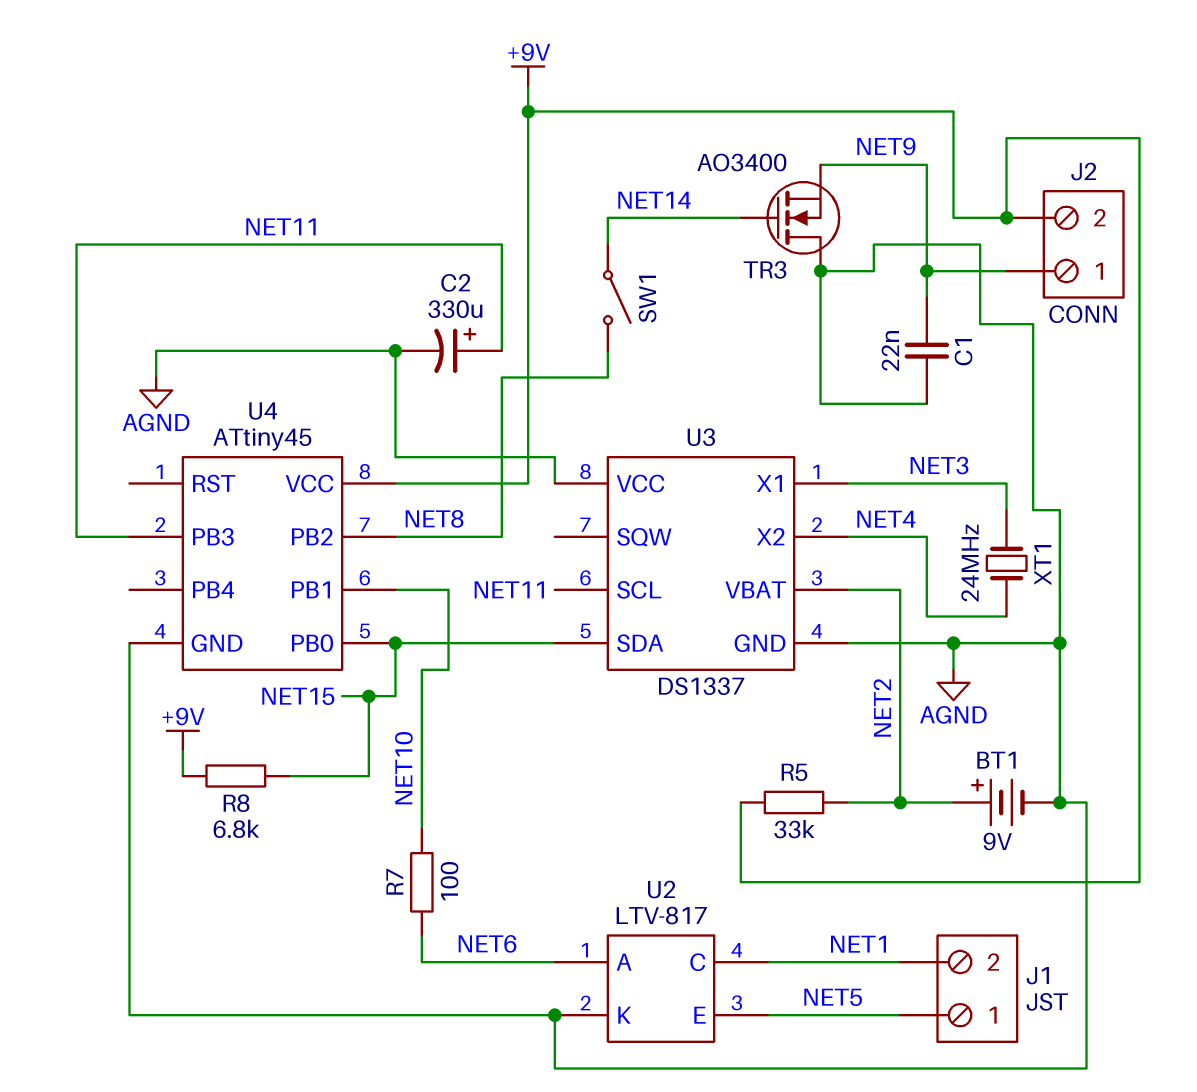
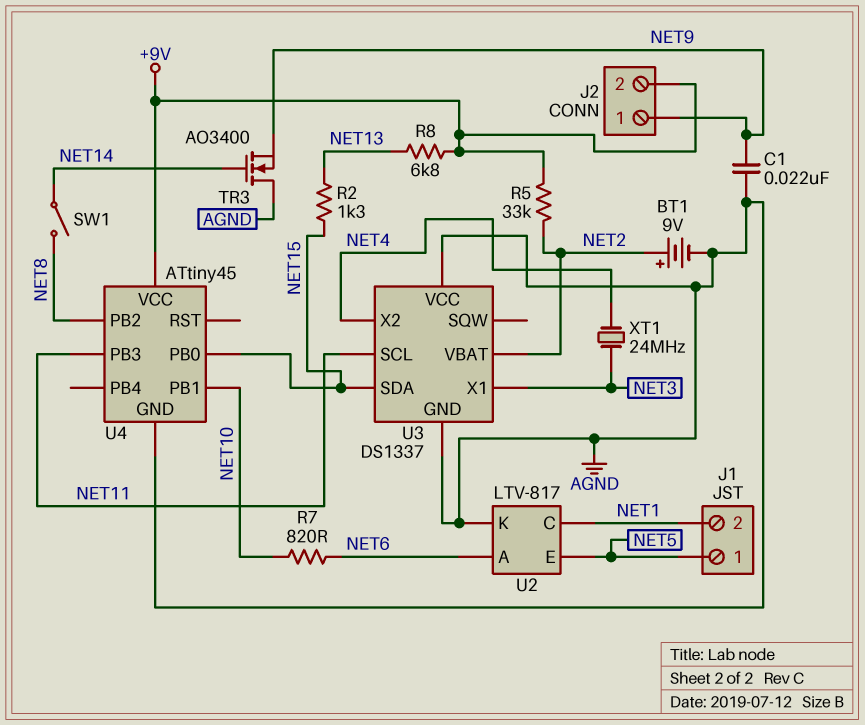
C2: 330uF (plus NET11, minus AGND) -> none
R2: none -> 1.3k (NET13, NET15)
R7: 100 (NET6, NET10) -> 820 (NET6, NET10)
R8: 6.8k (+9V, NET15) -> 6.8k (+9V, NET13)

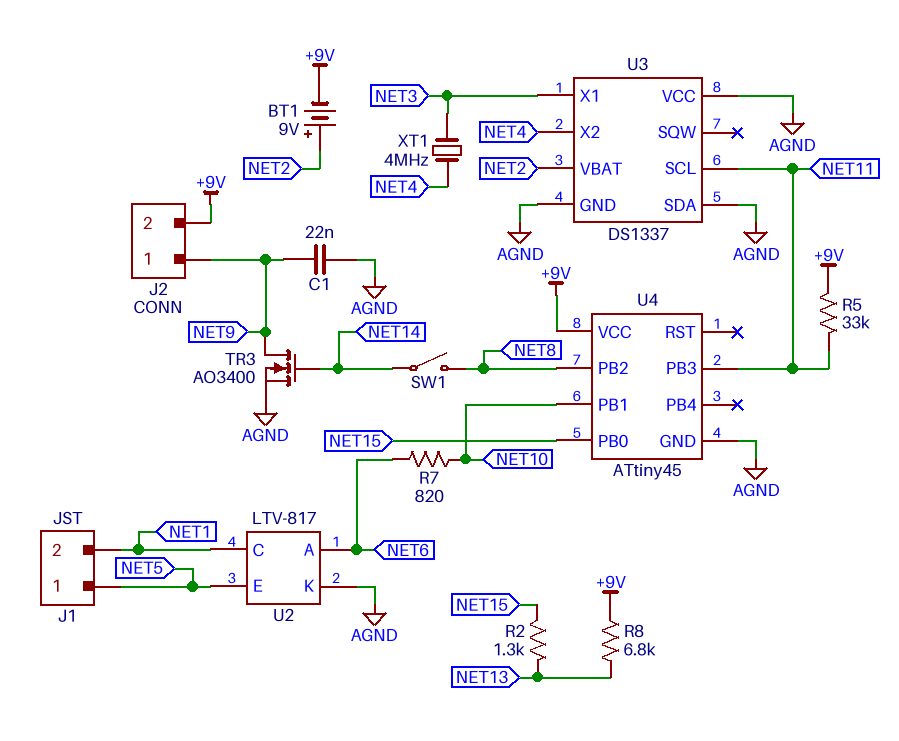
BT1: 9V (plus NET2, minus AGND) -> 9V (plus NET2, minus +9V)
R5: 33k (+9V, NET2) -> 33k (+9V, NET11)
TR3: NMOS AO3400 (G NET14, D AGND, S NET9) -> NMOS AO3400 (G NET14, D NET9, S AGND)
U3 pin SDA: NET15 -> AGND
XT1: 24MHz (NET3, NET4) -> 4MHz (NET3, NET4)

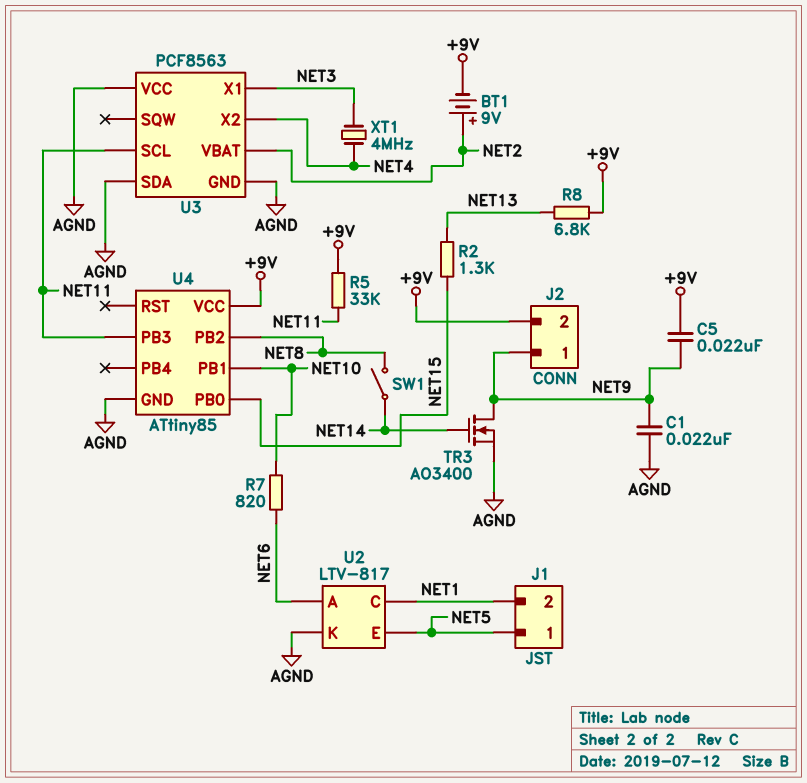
C5: none -> 22nF (+9V, NET9)
U3: DS1337 -> PCF8563
U4: ATtiny45 -> ATtiny85

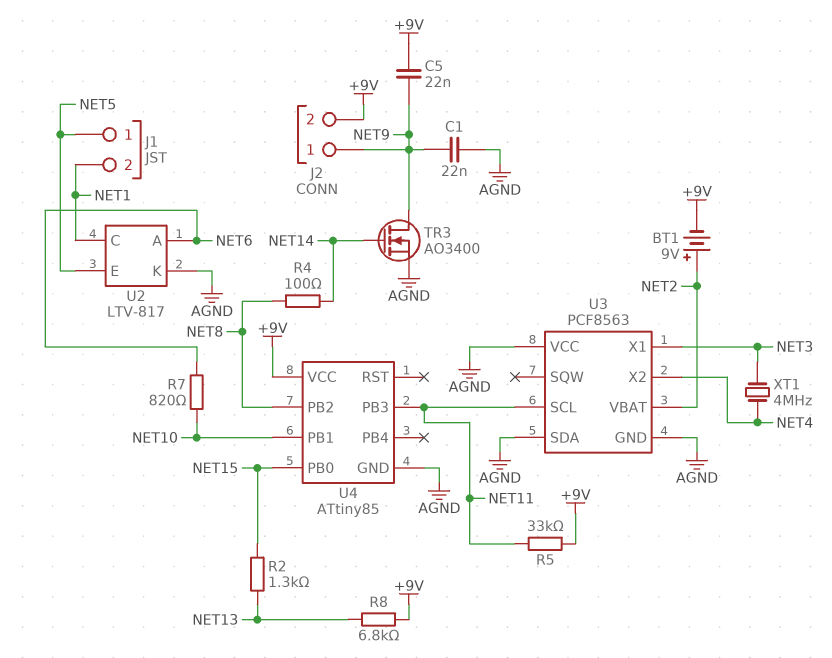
R4: none -> 100 (NET8, NET14)
SW1: switch (NET8, NET14) -> none

